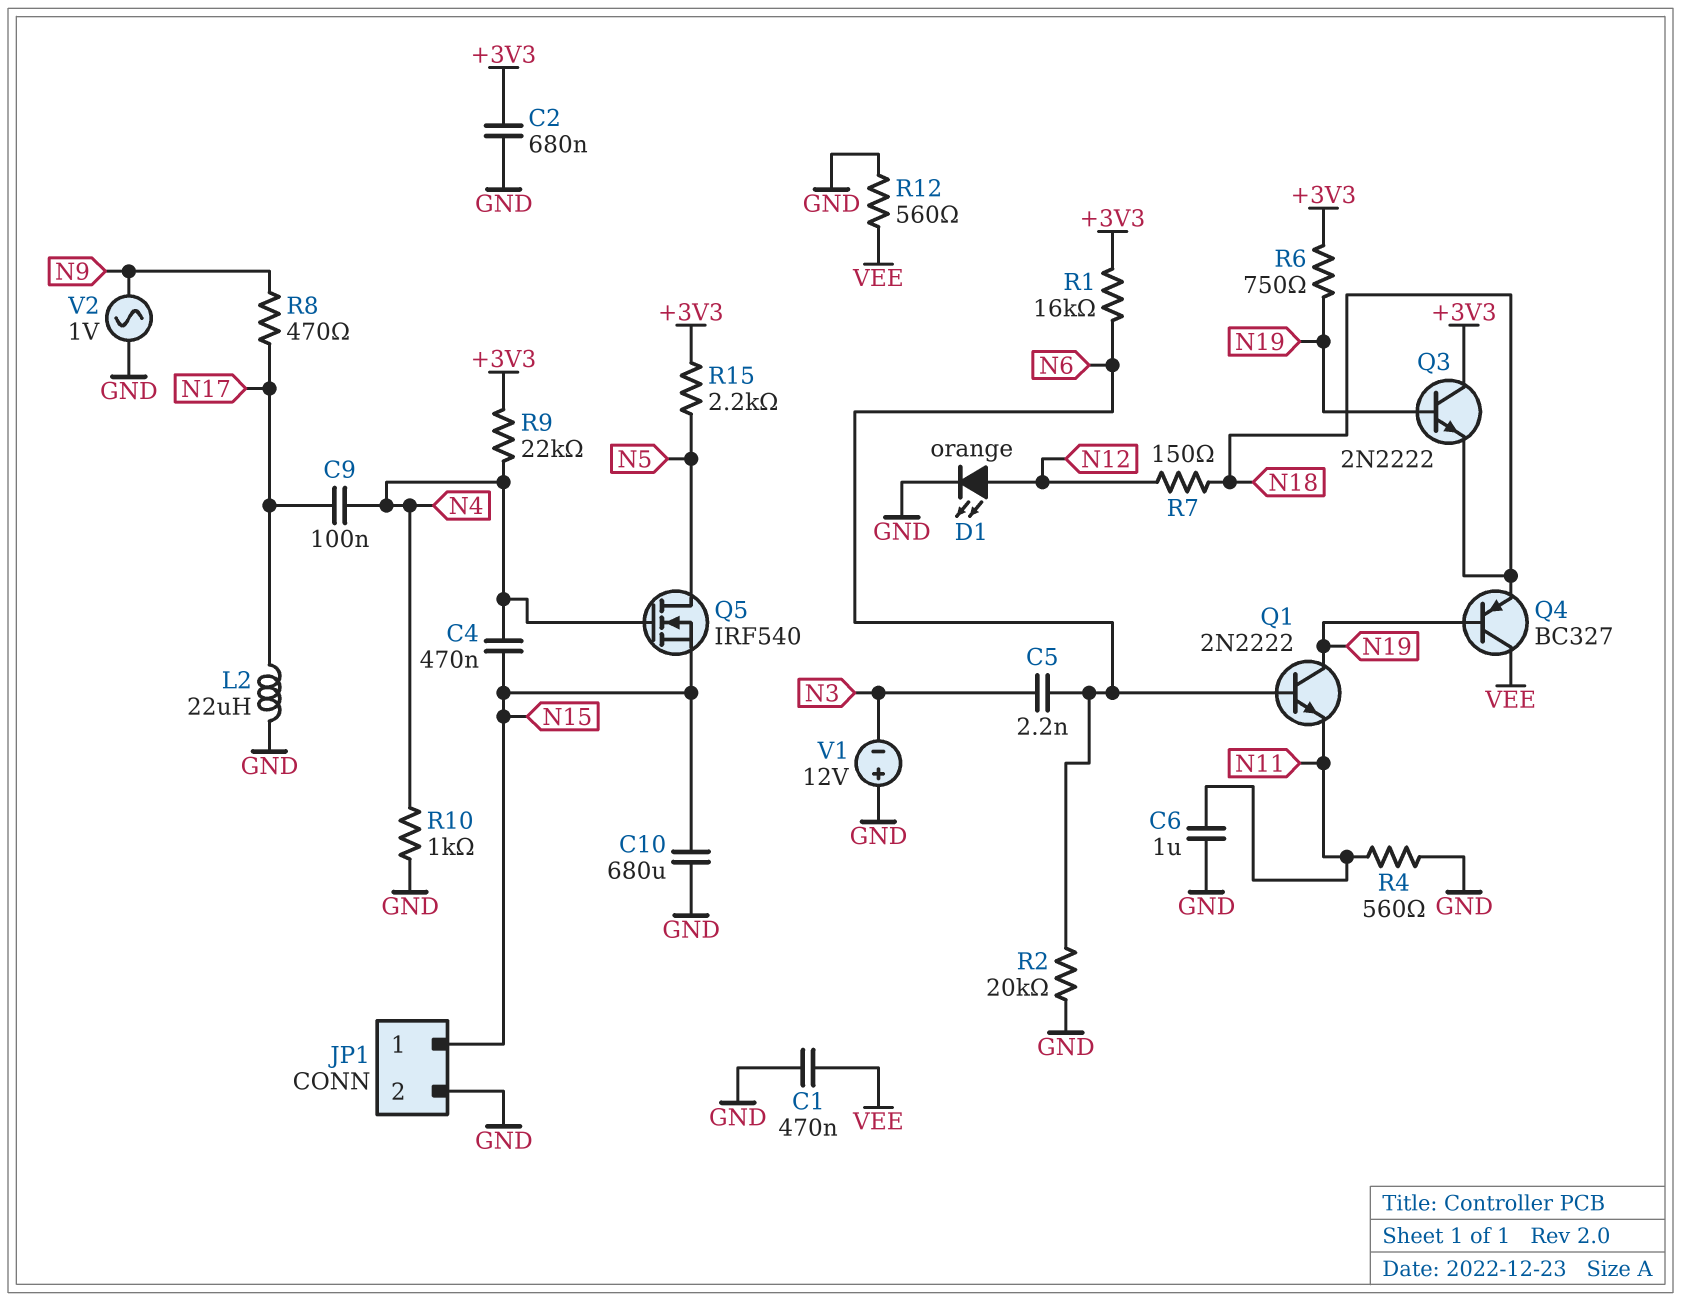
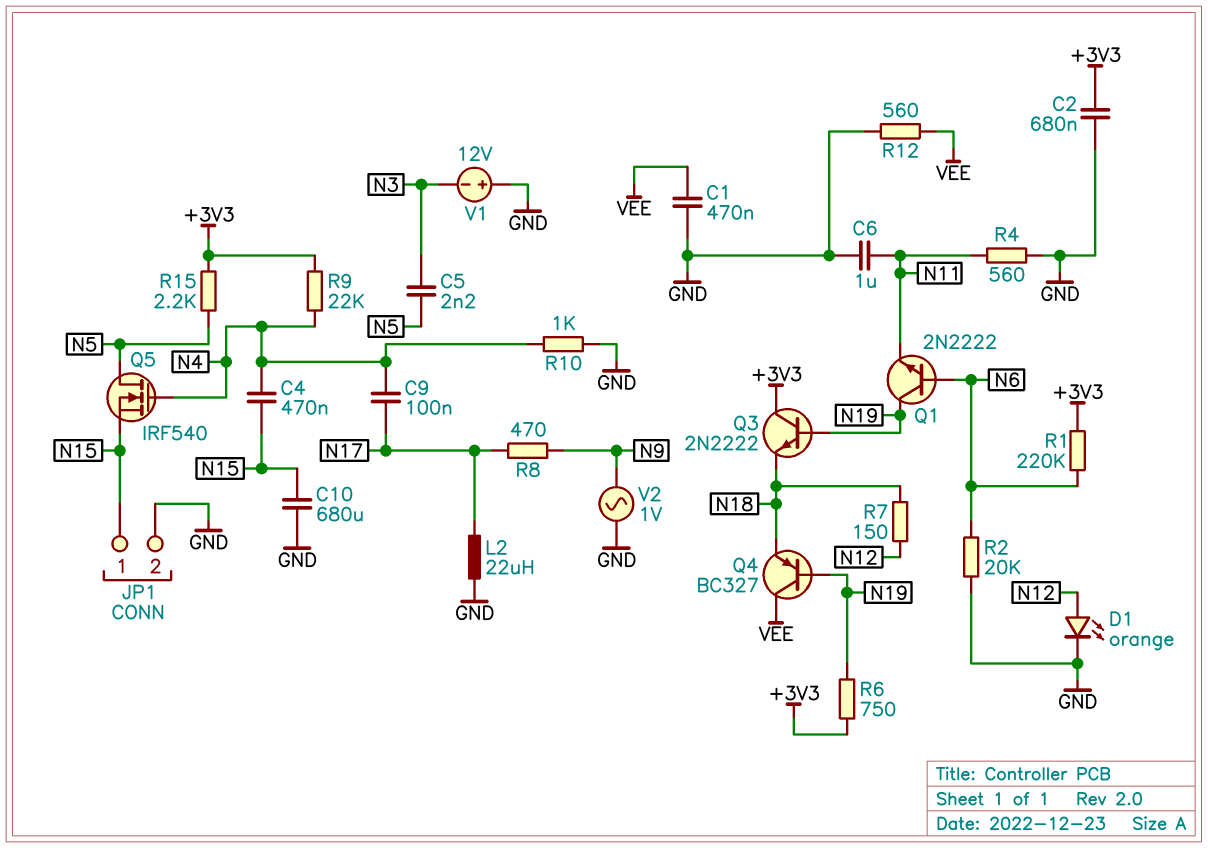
C5: 2.2nF (N3, N6) -> 2.2nF (N3, N5)
R1: 16k (+3V3, N6) -> 220k (+3V3, N6)

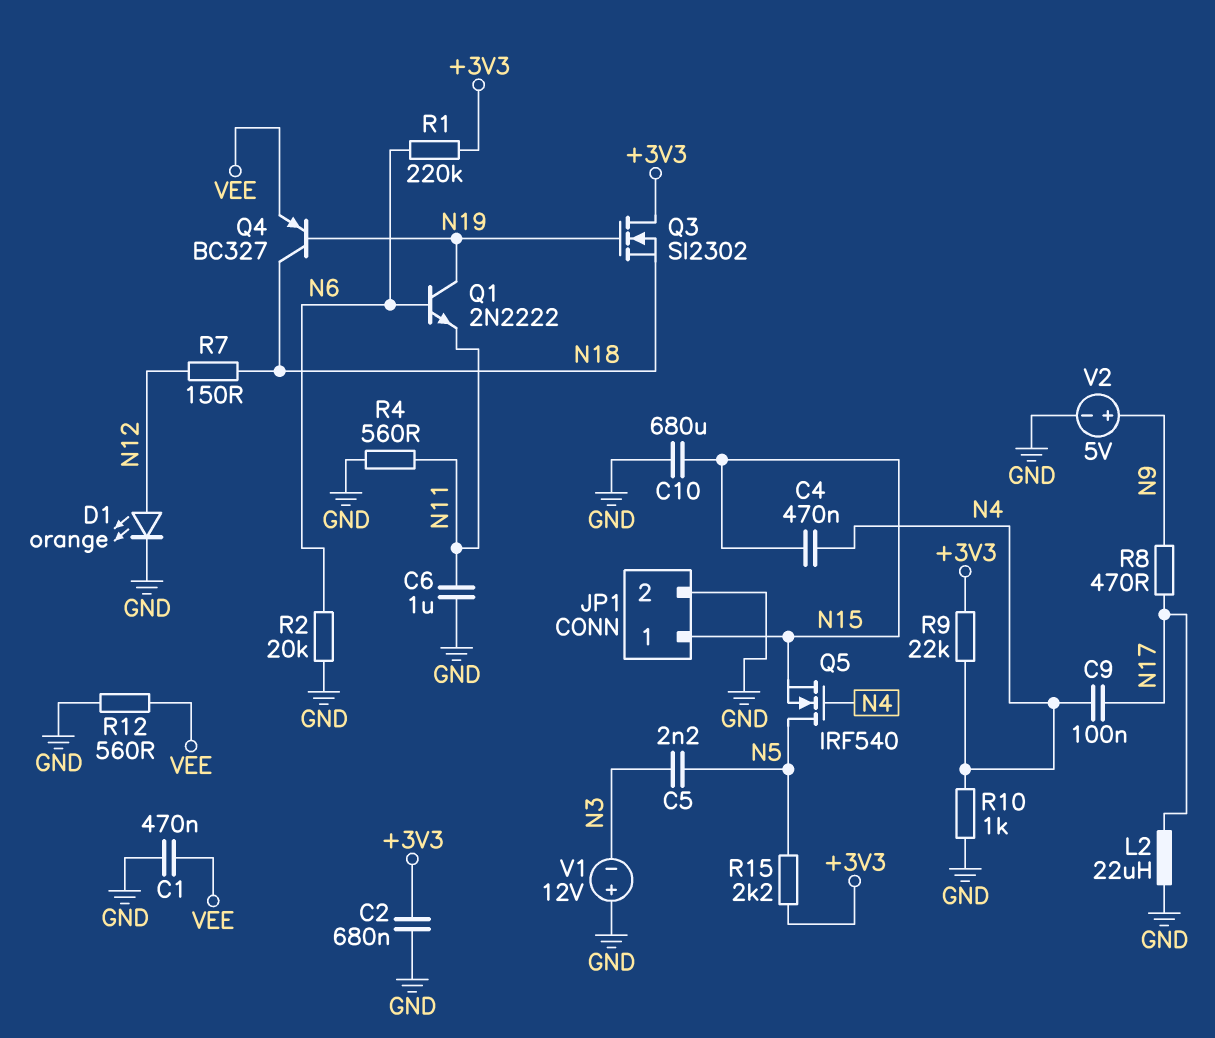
Q3: NPN 2N2222 (B N19, C +3V3, E N18) -> NMOS SI2302 (G N19, D +3V3, S N18)
Q4: PNP BC327 (B N19, C VEE, E N18) -> PNP BC327 (B N19, C N18, E VEE)
R6: 750 (+3V3, N19) -> none
V2: AC 1V (GND, N9) -> 5V (plus N9, minus GND)

